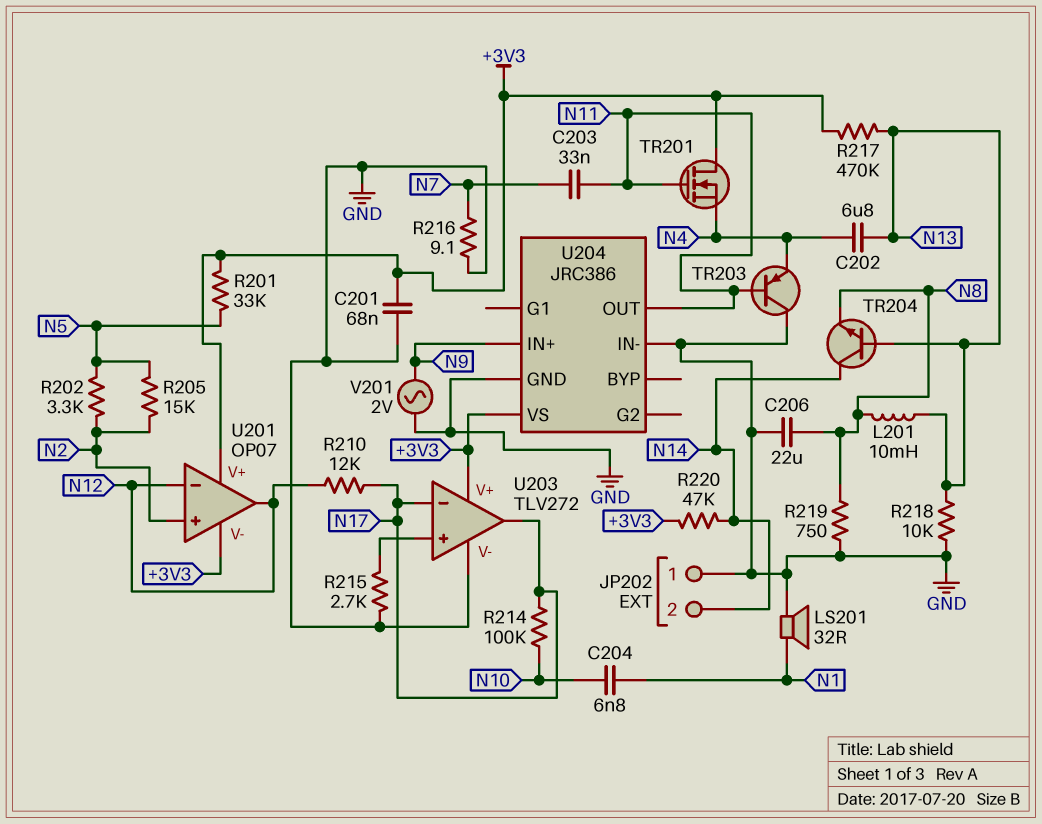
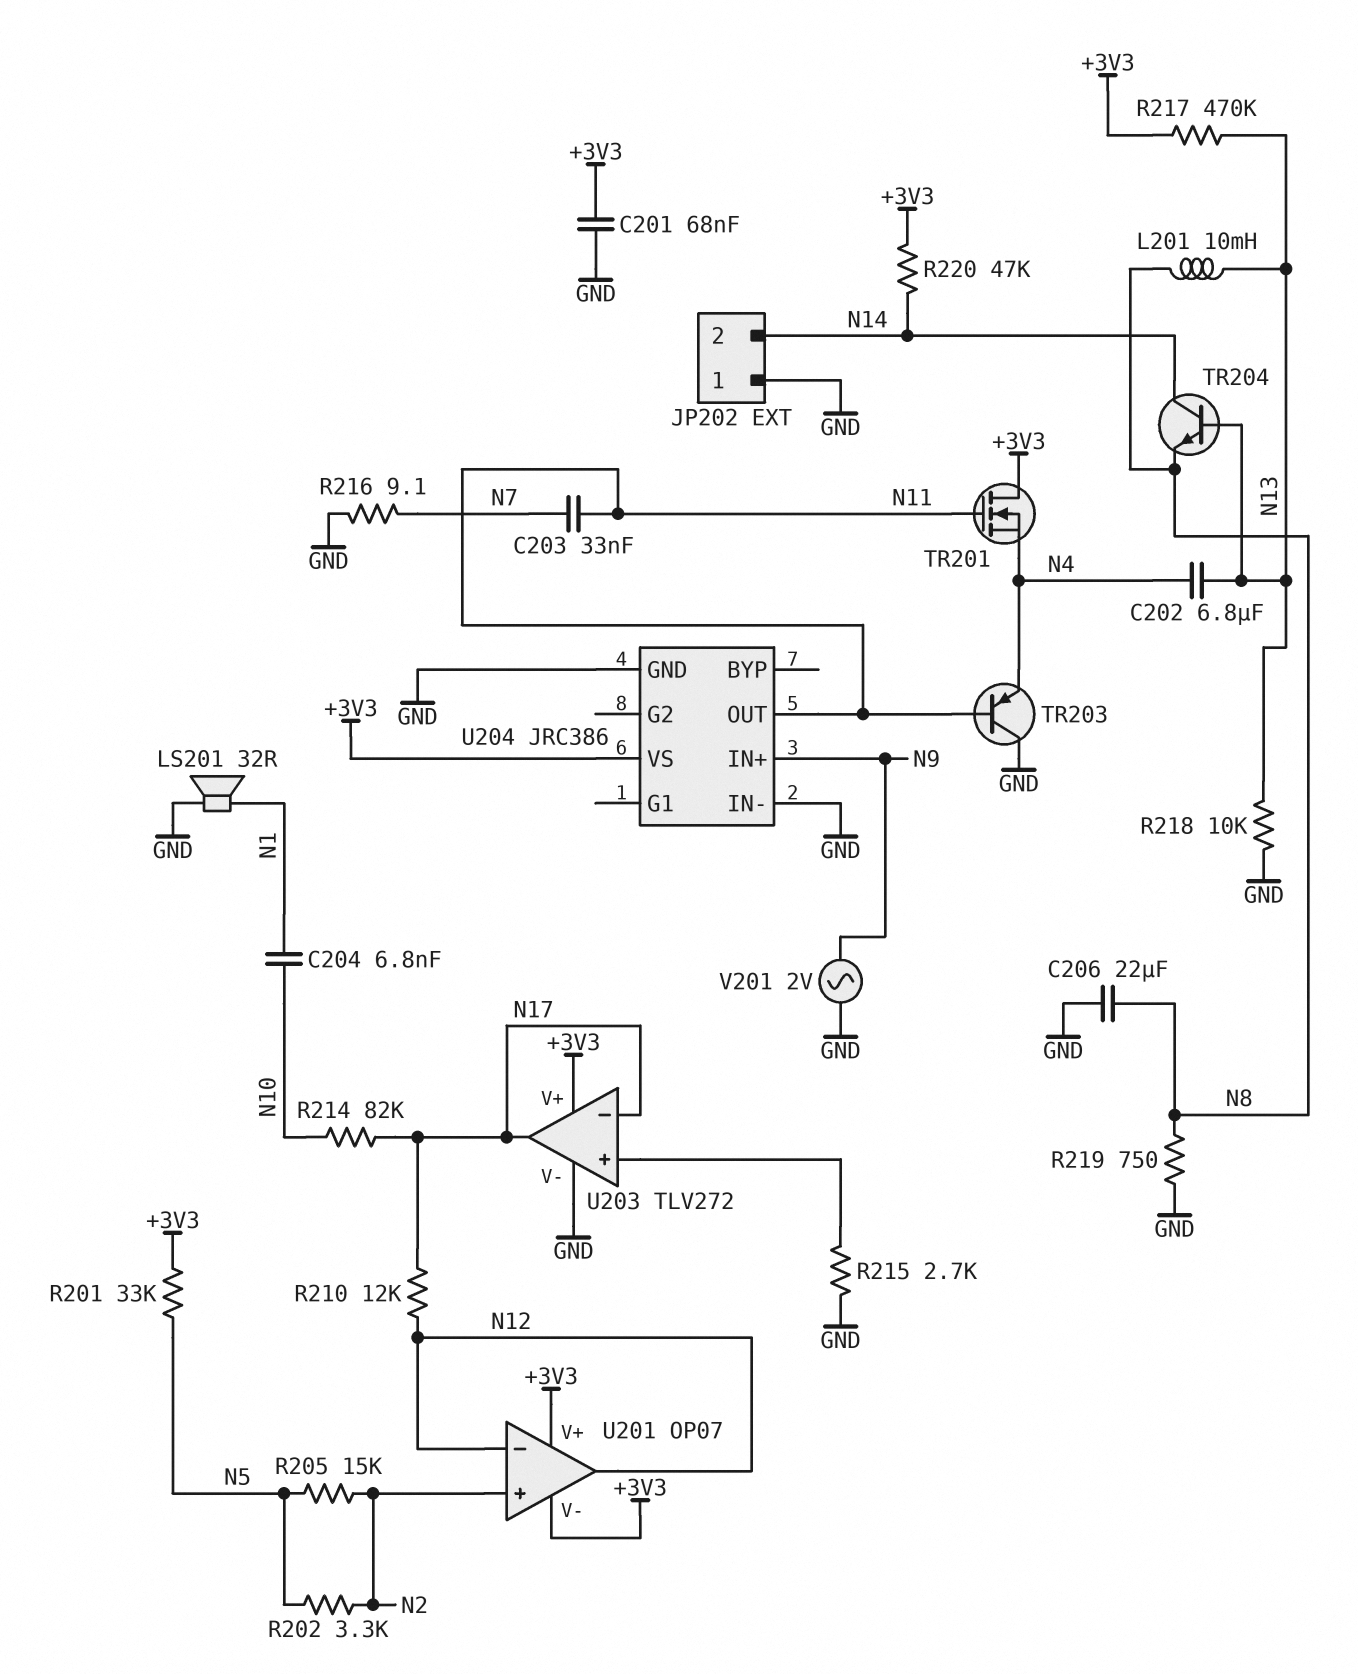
R214: 100k (N10, N17) -> 82k (N10, N17)

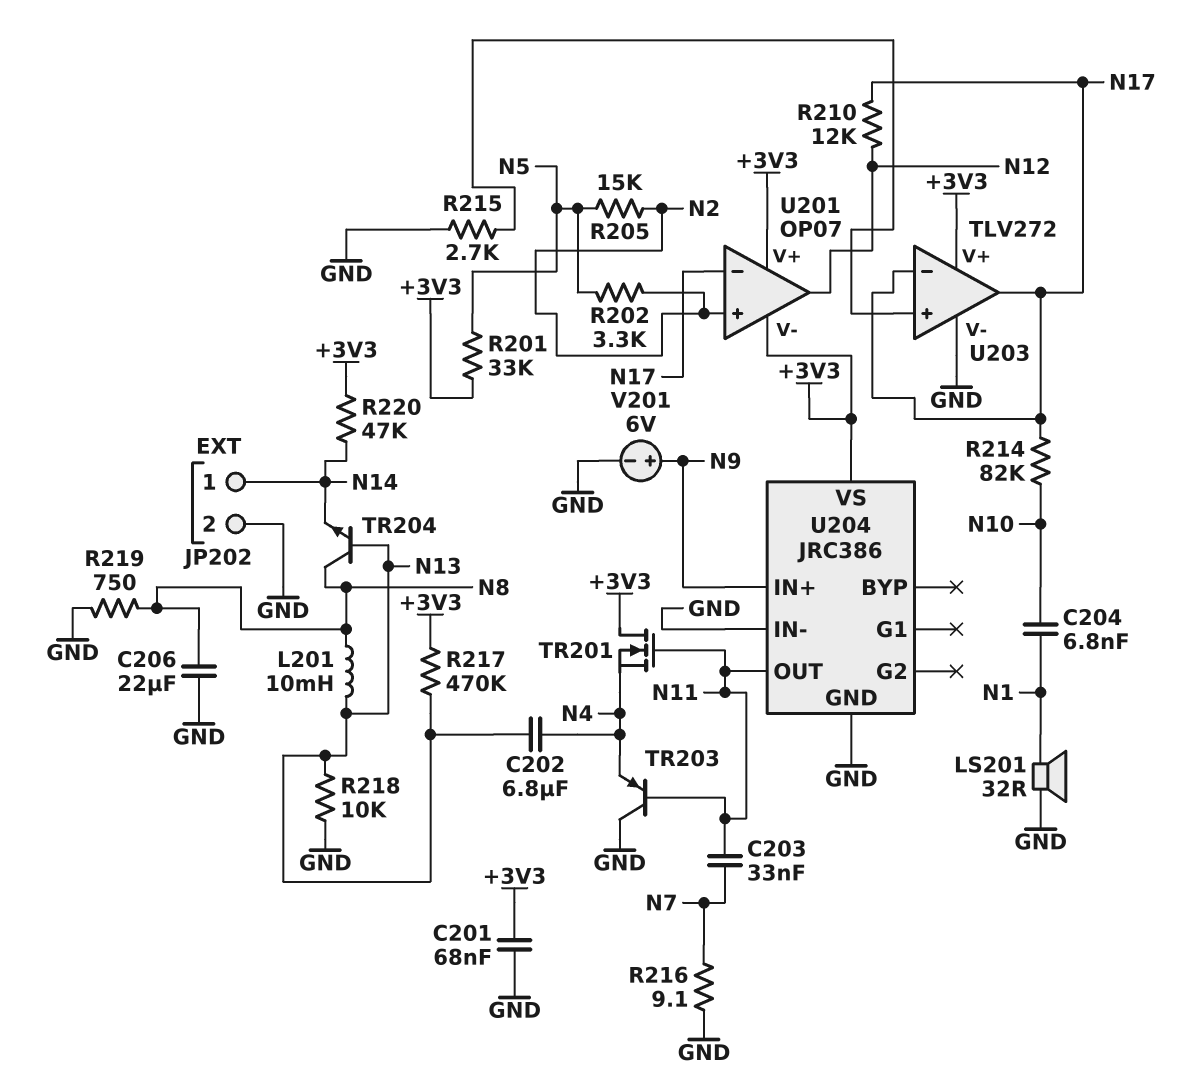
JP202 pin 1: GND -> N14
JP202 pin 2: N14 -> GND
TR204: NPN (B N13, C N14, E N8) -> NPN (B N13, C N8, E N14)
U201 pin in-: N12 -> N17
V201: AC 2V (GND, N9) -> 6V (plus N9, minus GND)

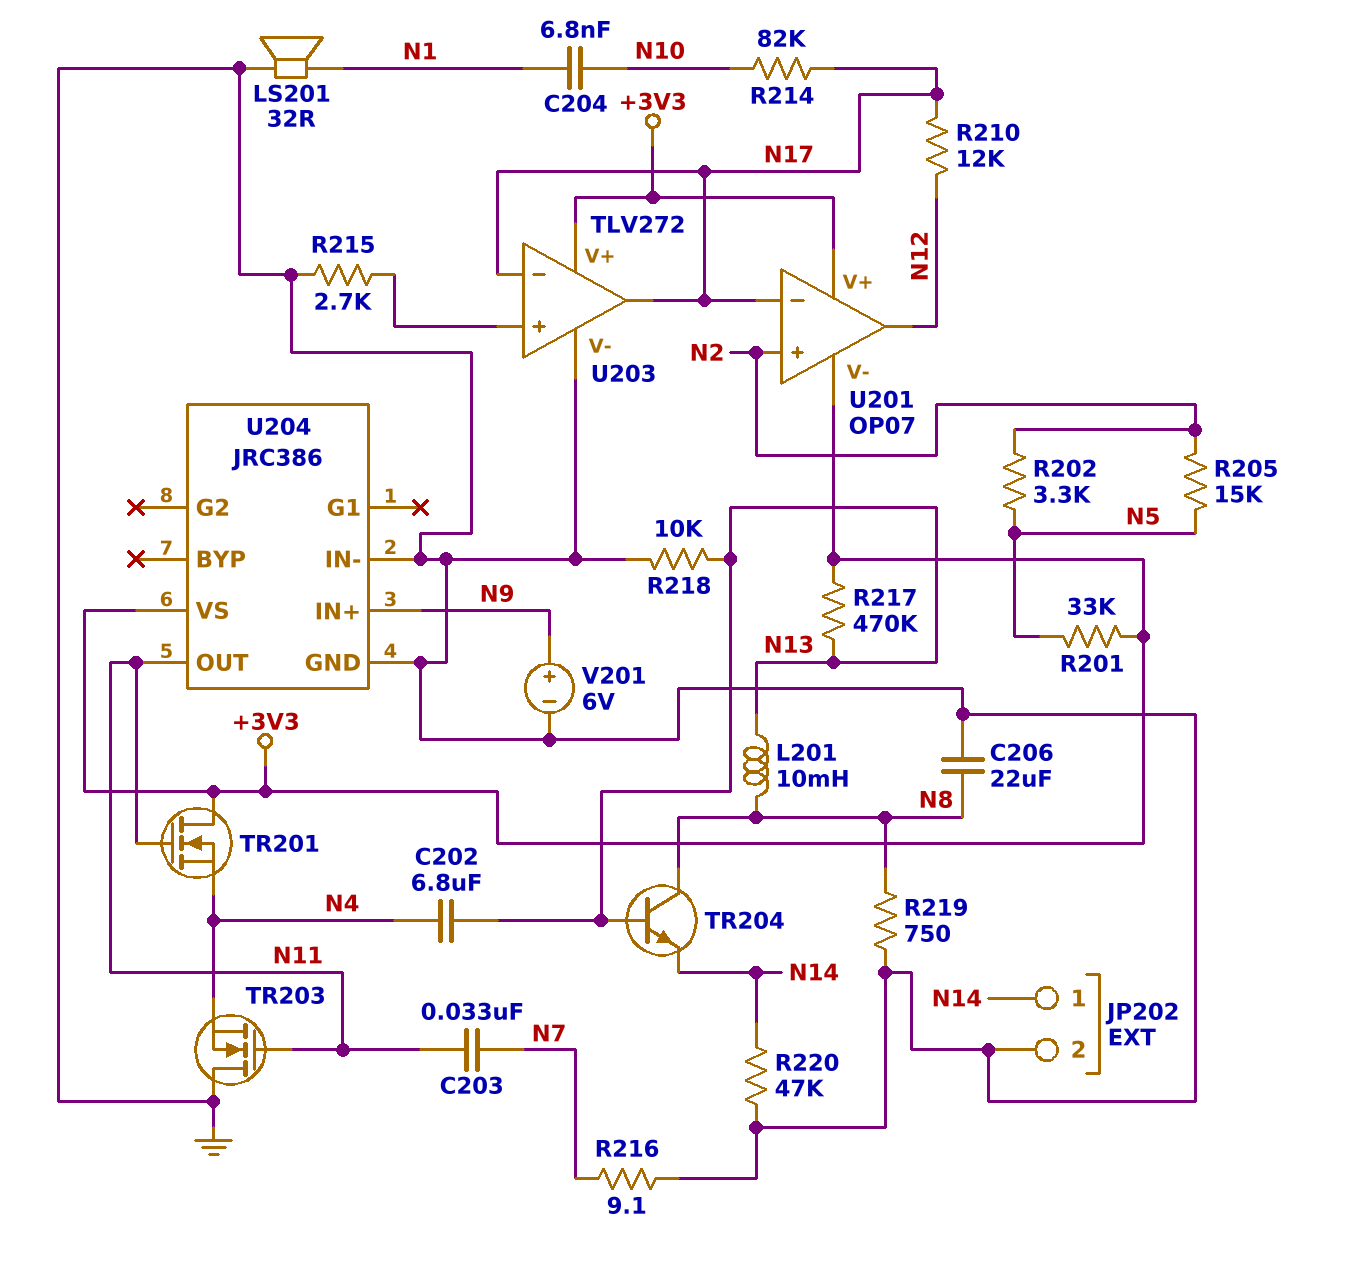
C201: 68nF (+3V3, GND) -> none
R220: 47k (+3V3, N14) -> 47k (GND, N14)
TR203: PNP (B N11, C GND, E N4) -> NMOS (G N11, D GND, S N4)

